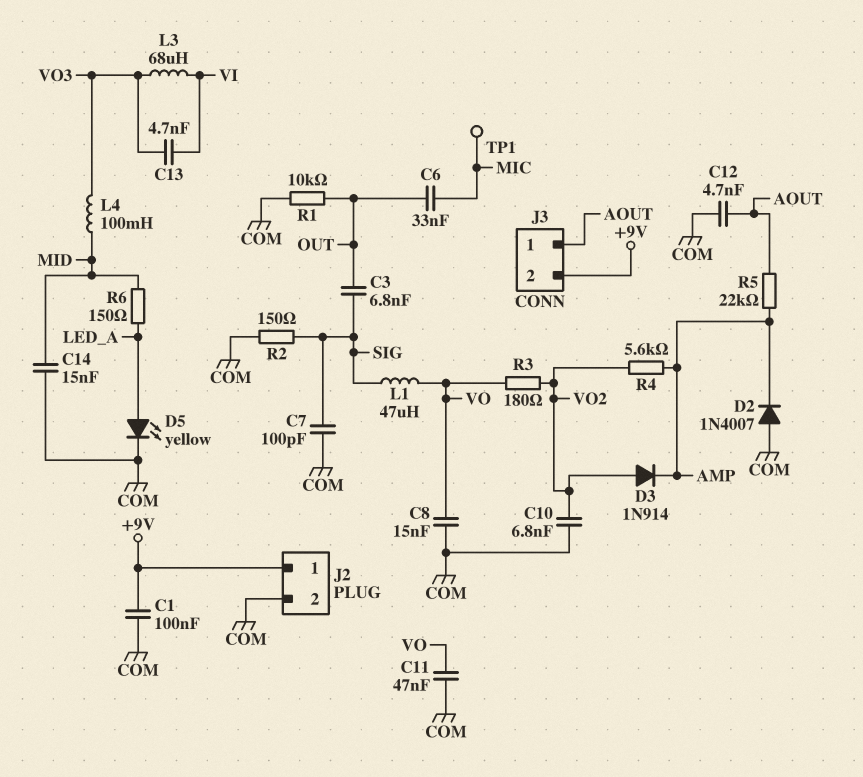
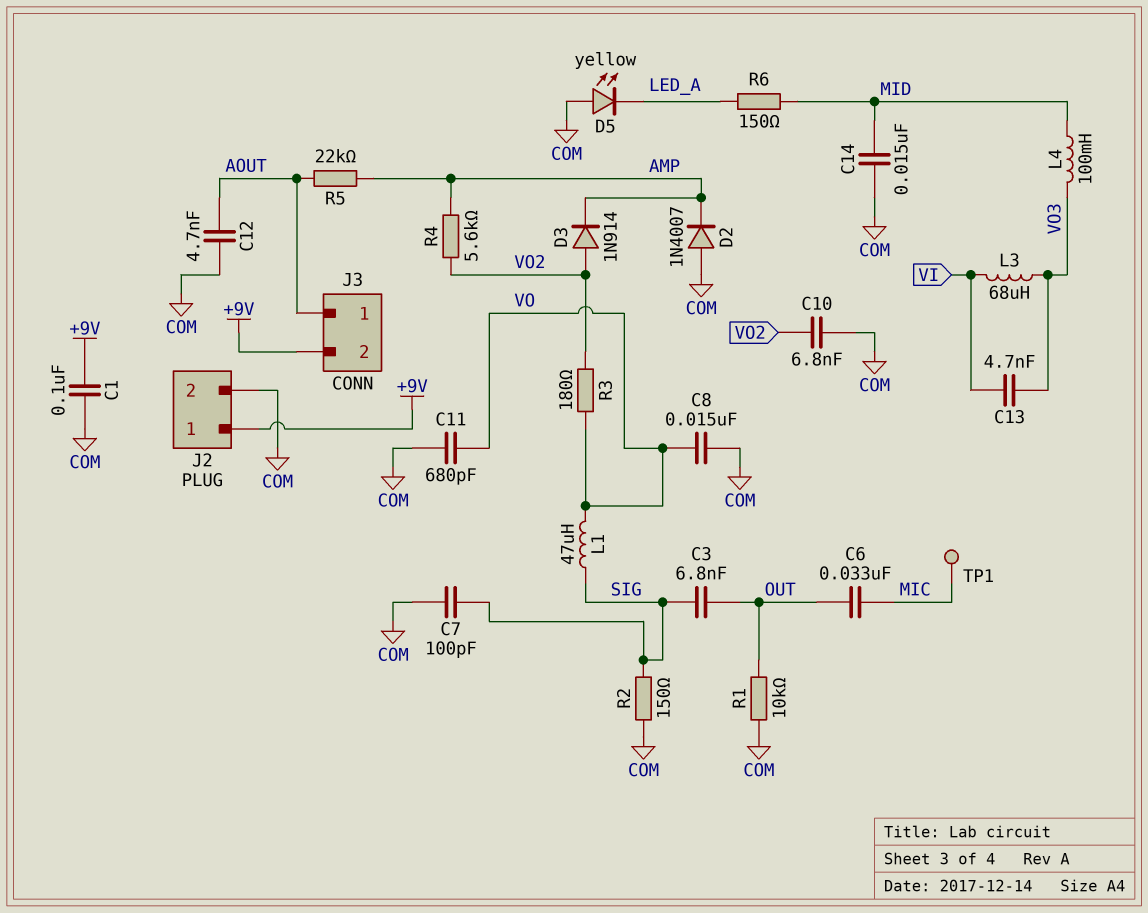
C11: 47nF (COM, VO) -> 680pF (COM, VO)
D5: LED yellow (A LED_A, K COM) -> LED yellow (A COM, K LED_A)

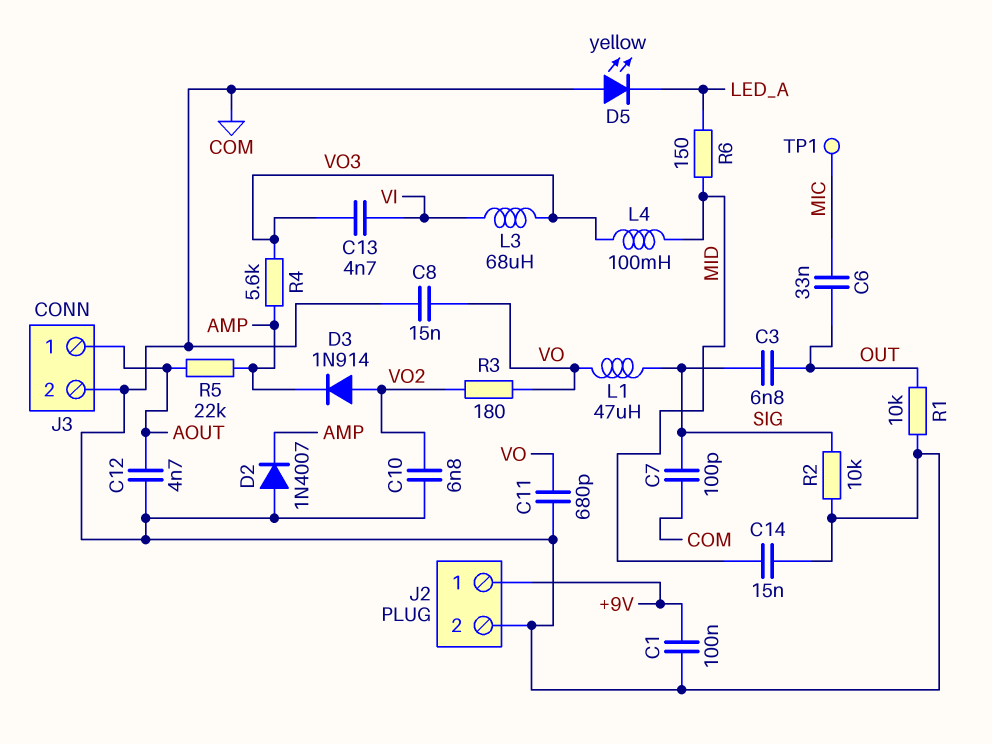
J3 pin 2: +9V -> COM
R2: 150 (COM, SIG) -> 10k (COM, SIG)
R4: 5.6k (AMP, VO2) -> 5.6k (AMP, VO3)

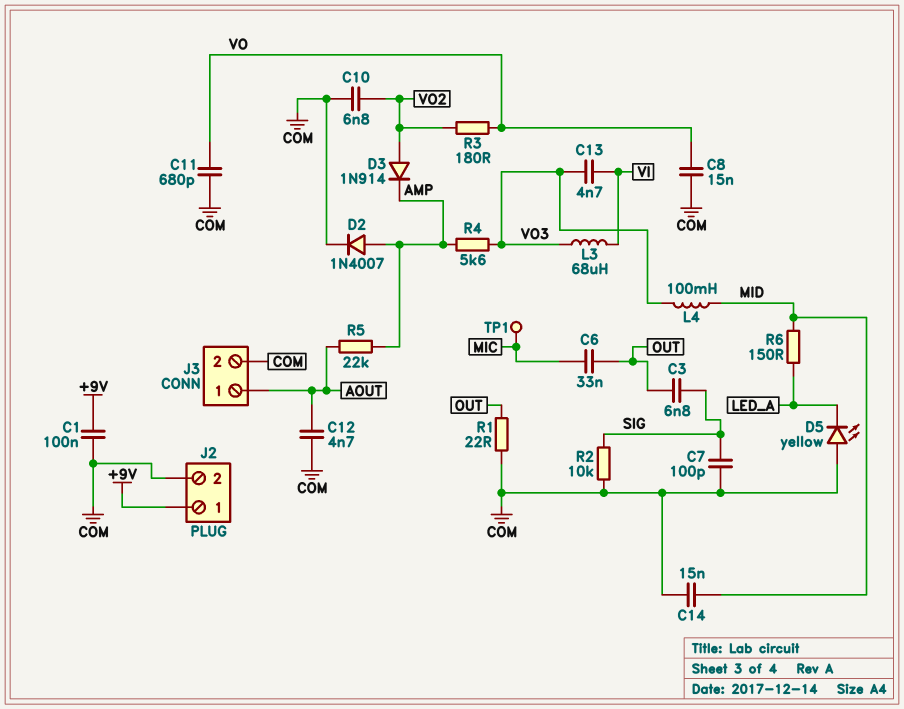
D2: diode 1N4007 (A COM, K AMP) -> diode 1N4007 (A AMP, K COM)
L1: 47uH (SIG, VO) -> none
R1: 10k (COM, OUT) -> 22 (COM, OUT)

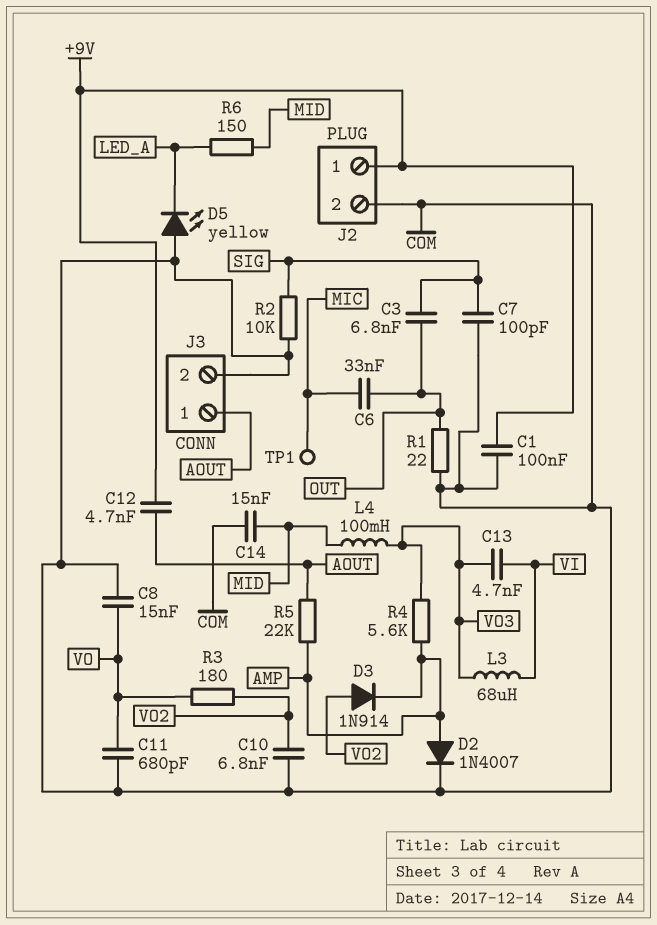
C12: 4.7nF (AOUT, COM) -> 4.7nF (+9V, AOUT)

